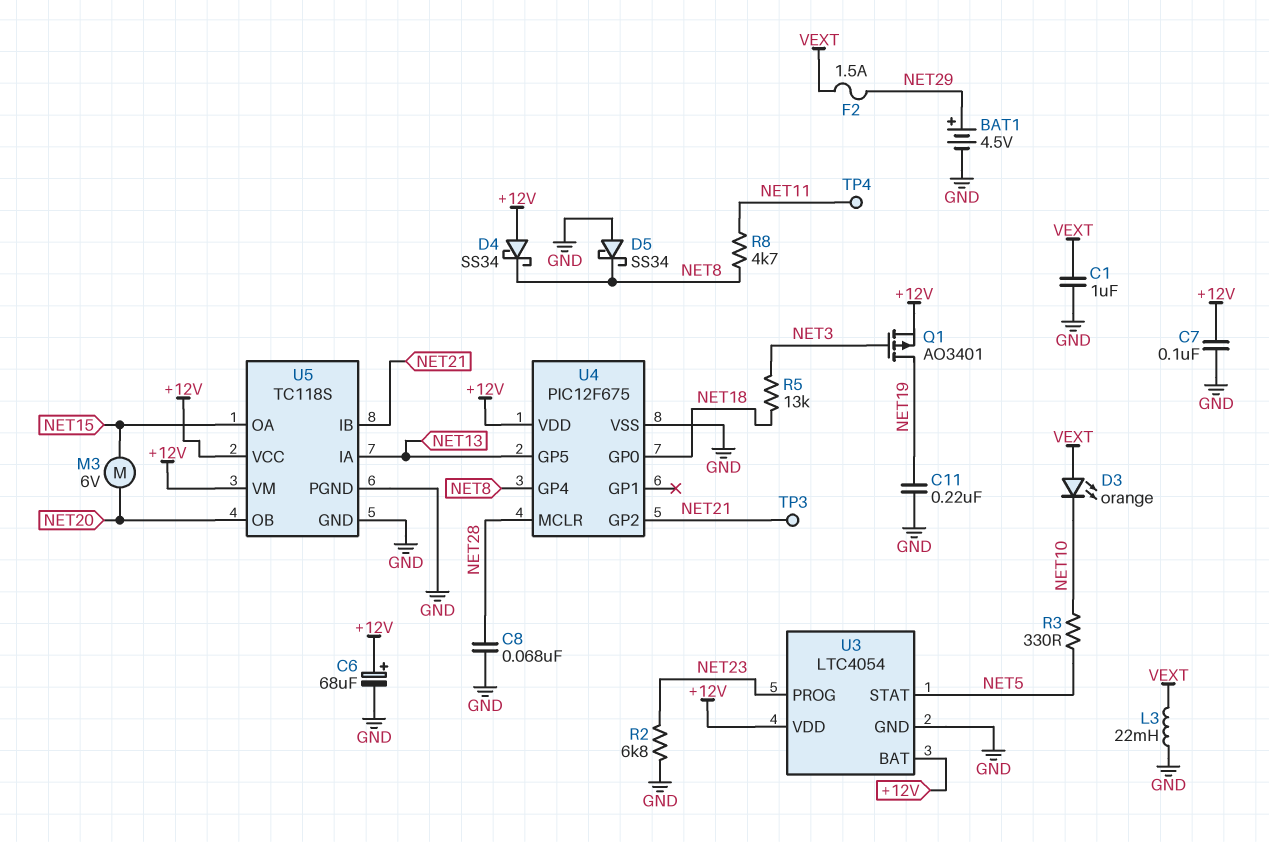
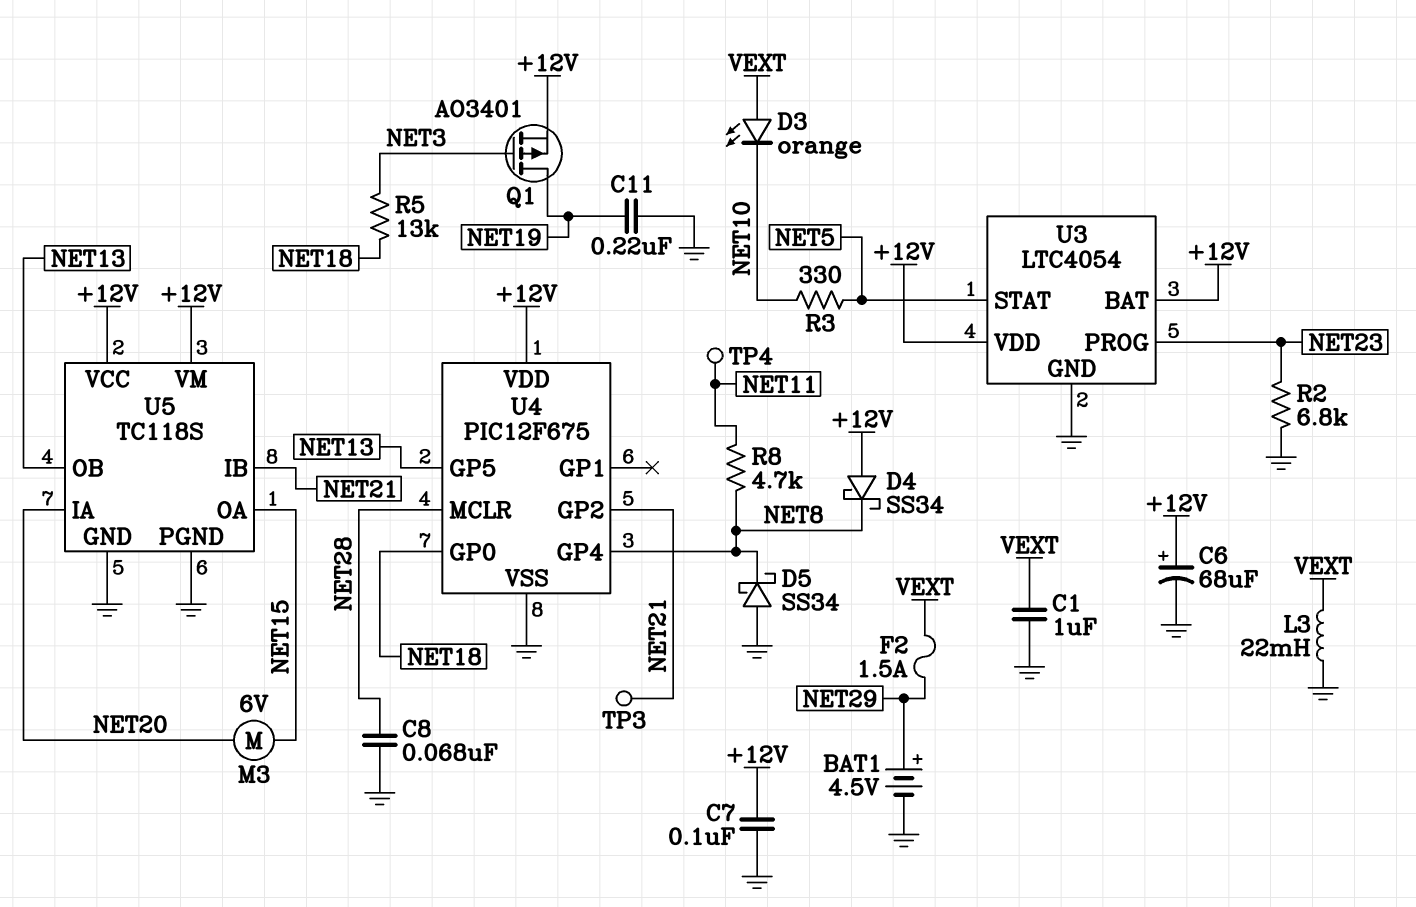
U5 pin IA: NET13 -> NET20
U5 pin OB: NET20 -> NET13

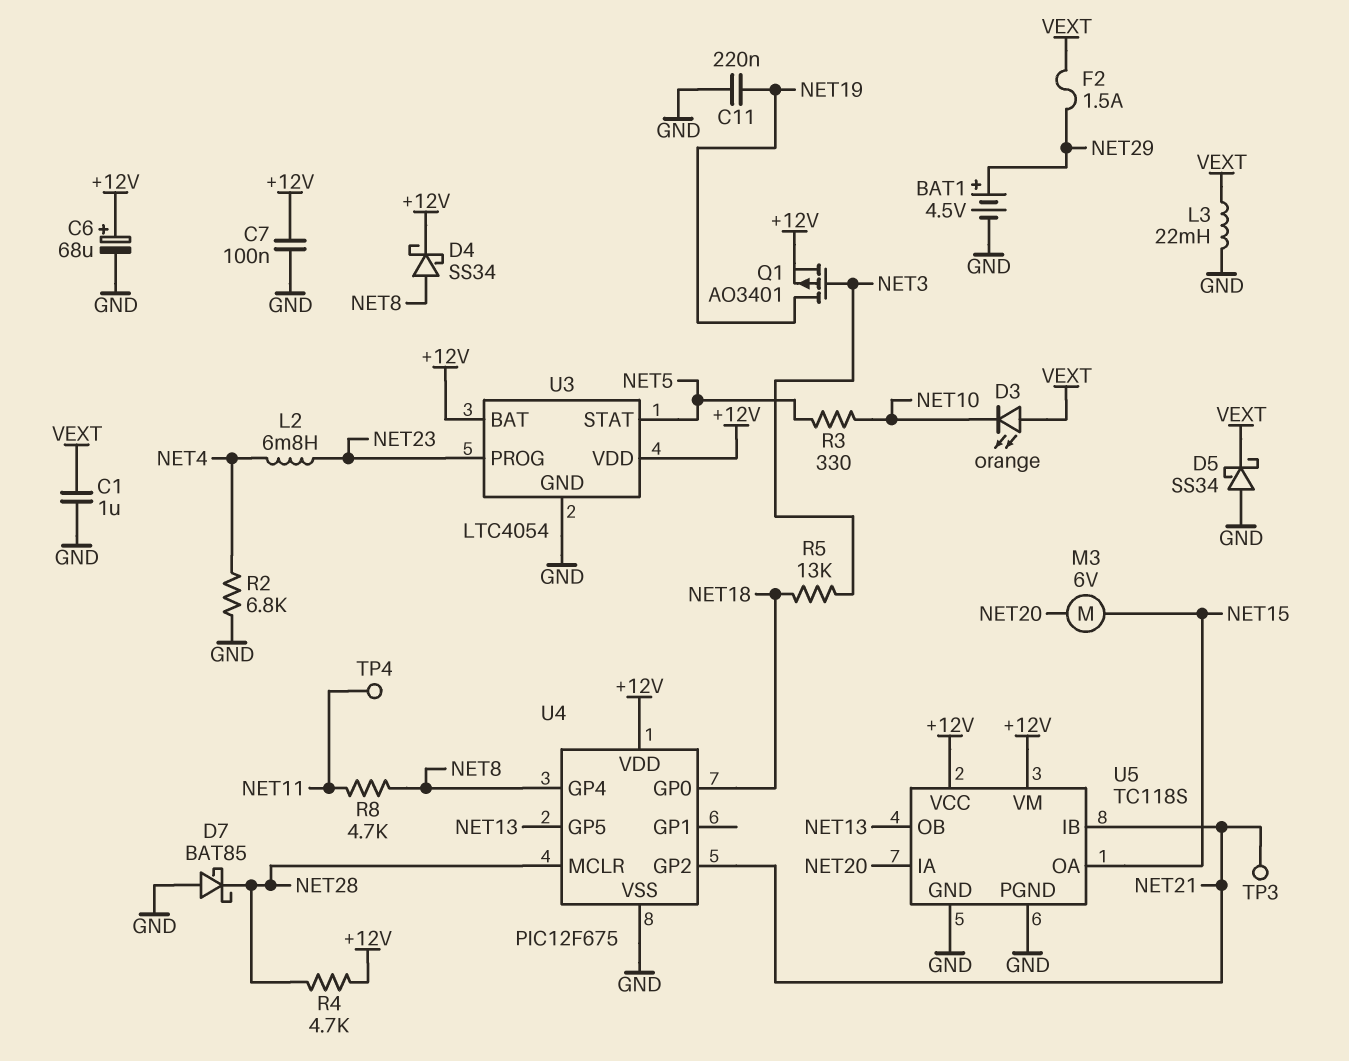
C8: 68nF (GND, NET28) -> none
D4: schottky SS34 (A +12V, K NET8) -> schottky SS34 (A NET8, K +12V)
D5: schottky SS34 (A GND, K NET8) -> schottky SS34 (A GND, K VEXT)
D7: none -> schottky BAT85 (A GND, K NET28)
L2: none -> 6.8mH (NET4, NET23)
R2: 6.8k (GND, NET23) -> 6.8k (GND, NET4)
R4: none -> 4.7k (+12V, NET28)

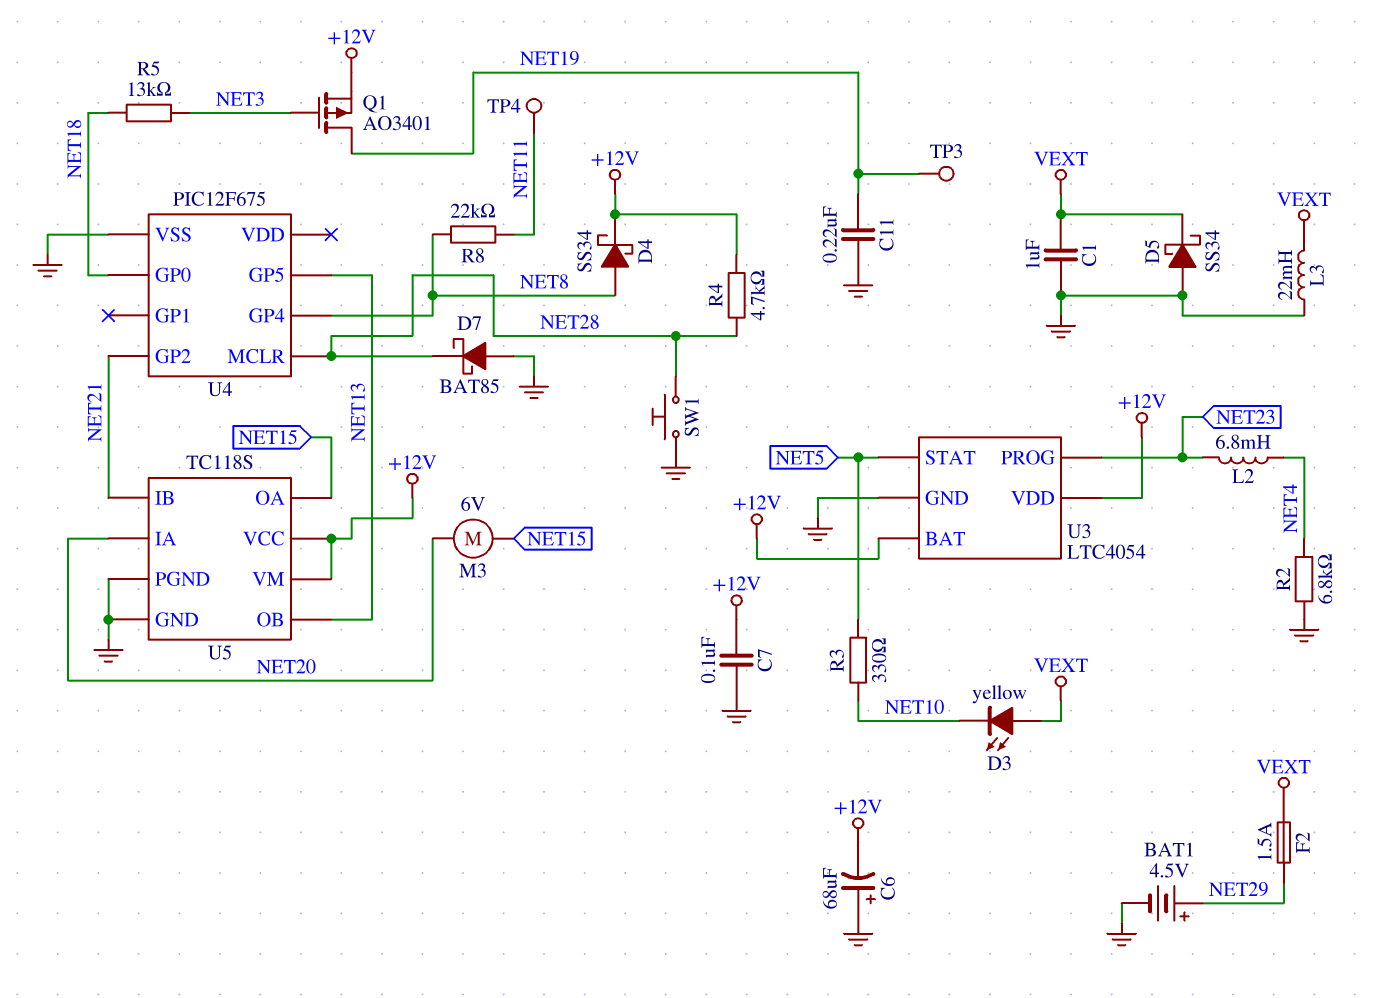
C6: 68uF (plus +12V, minus GND) -> 68uF (plus GND, minus +12V)
D3: LED orange (A VEXT, K NET10) -> LED yellow (A VEXT, K NET10)
R8: 4.7k (NET8, NET11) -> 22k (NET8, NET11)
SW1: none -> button (GND, NET28)
TP3: test point (NET21) -> test point (NET19)
U4 pin VDD: +12V -> none

